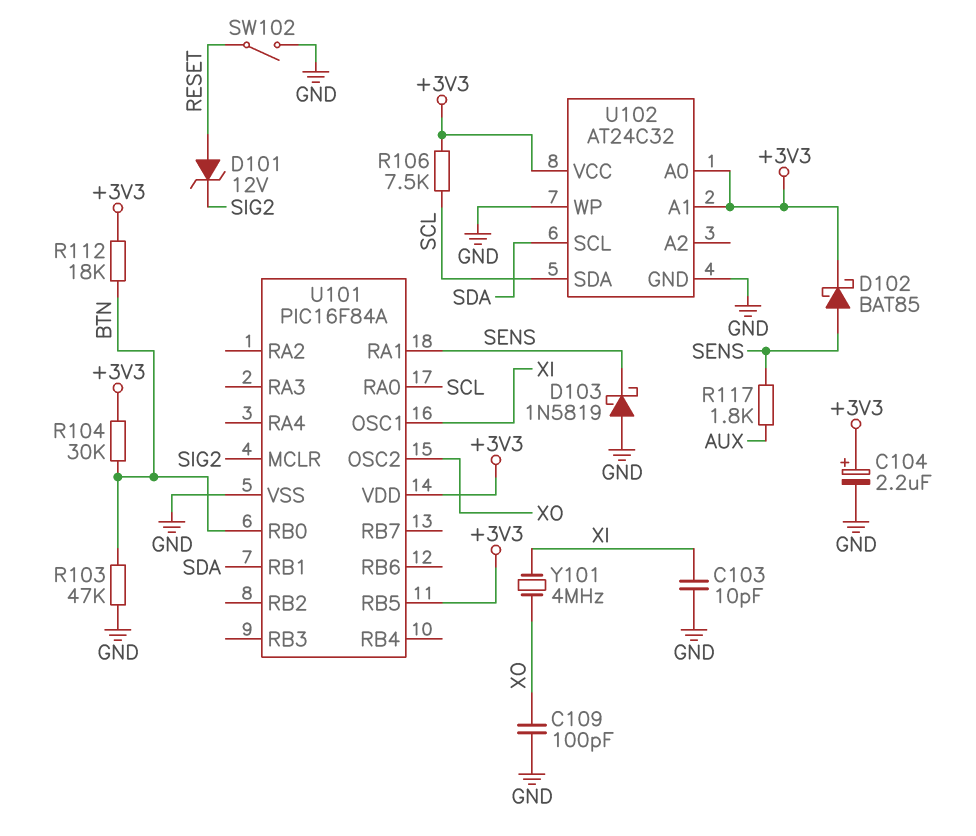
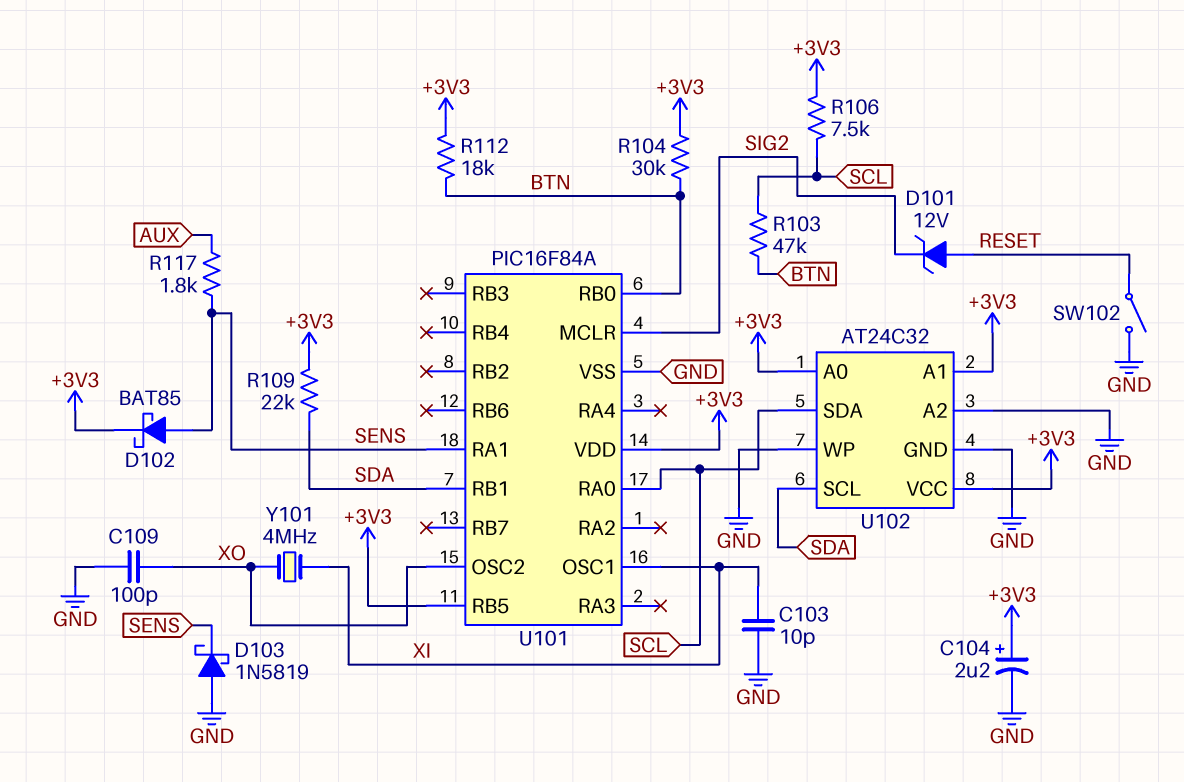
R103: 47k (BTN, GND) -> 47k (BTN, SCL)
R109: none -> 22k (+3V3, SDA)
U102 pin A2: none -> GND

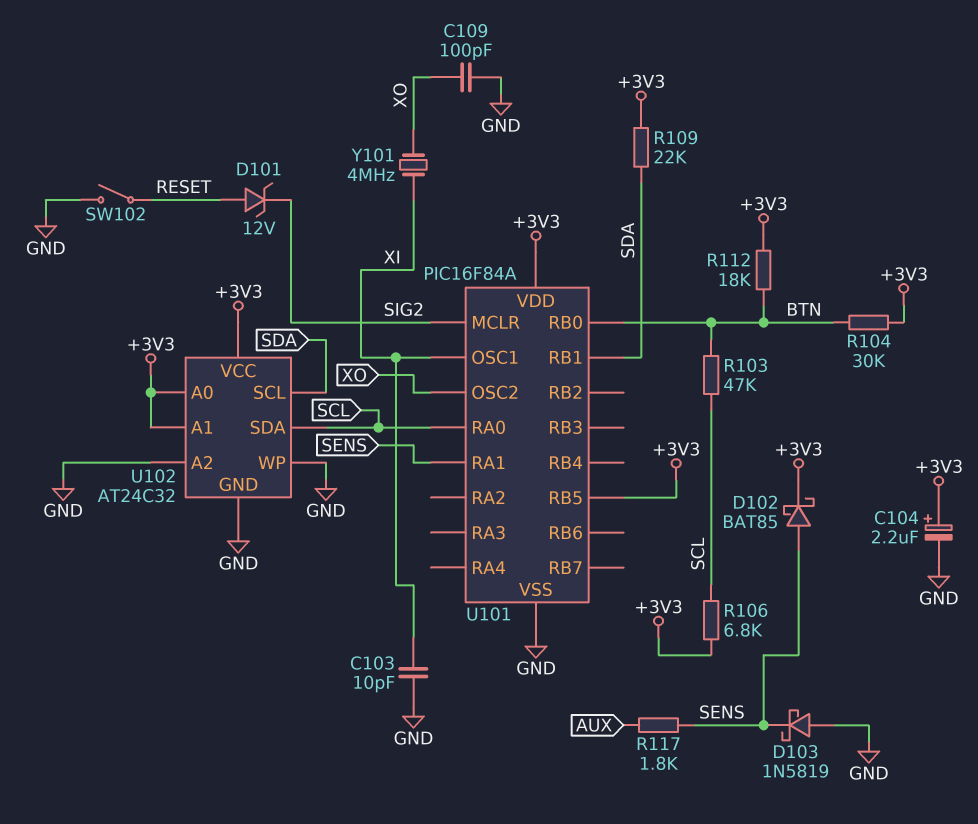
R106: 7.5k (+3V3, SCL) -> 6.8k (+3V3, SCL)

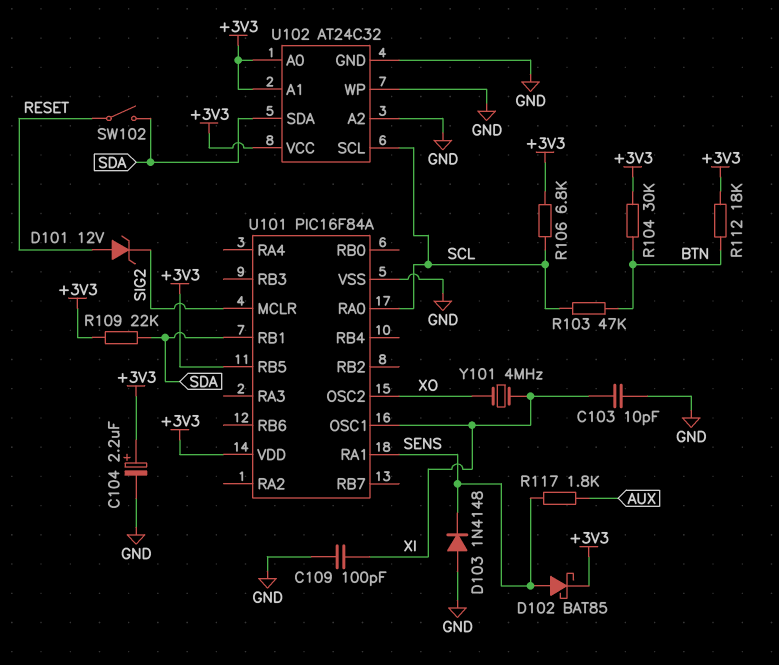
C109: 100pF (GND, XO) -> 100pF (GND, XI)
D103: schottky 1N5819 (A GND, K SENS) -> diode 1N4148 (A GND, K SENS)
SW102: switch (GND, RESET) -> switch (RESET, SDA)
U101 pin RB0: BTN -> none
U102 pin SCL: SDA -> SCL
U102 pin SDA: SCL -> SDA

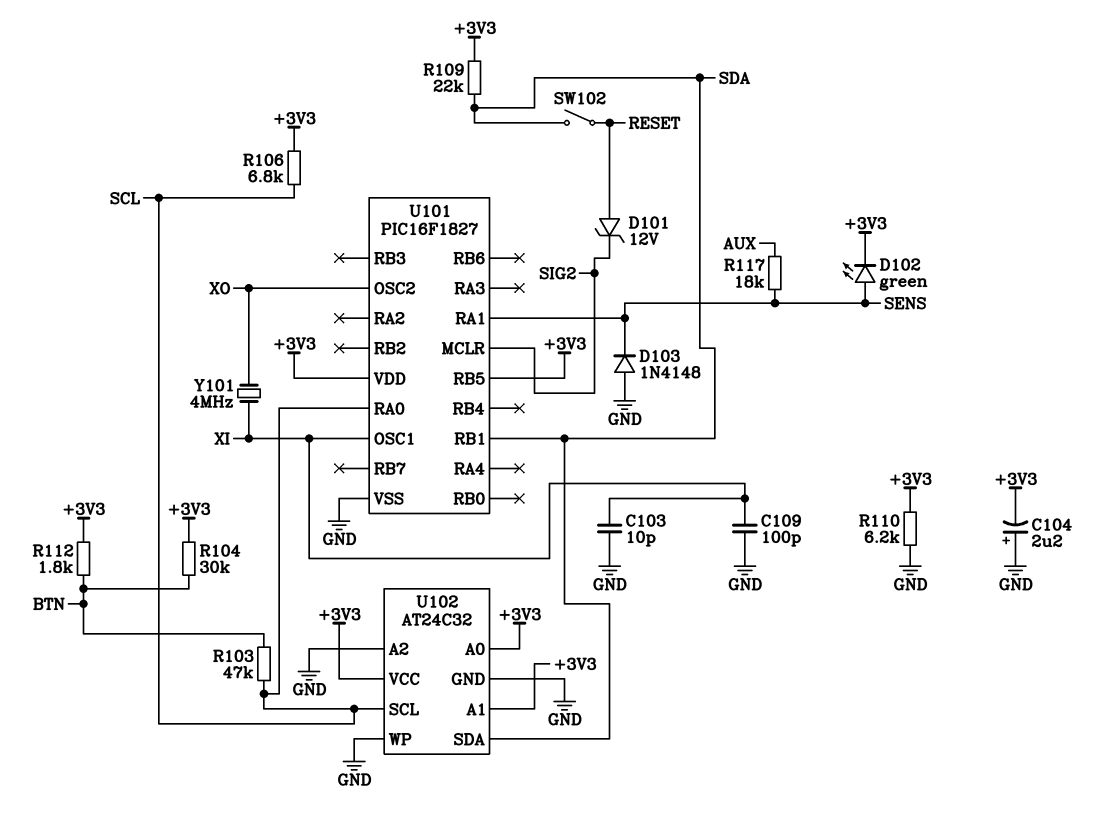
C104: 2.2uF (plus +3V3, minus GND) -> 2.2uF (plus GND, minus +3V3)
D102: schottky BAT85 (A SENS, K +3V3) -> LED green (A SENS, K +3V3)
R110: none -> 6.2k (+3V3, GND)
R112: 18k (+3V3, BTN) -> 1.8k (+3V3, BTN)
R117: 1.8k (AUX, SENS) -> 18k (AUX, SENS)
U101: PIC16F84A -> PIC16F1827

